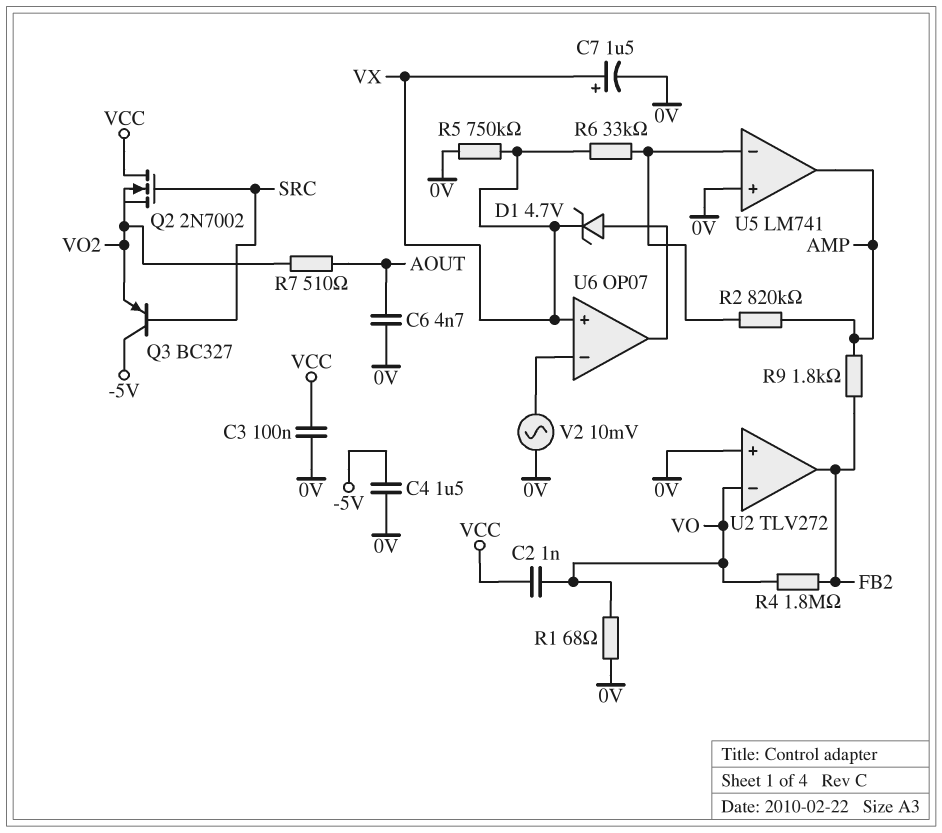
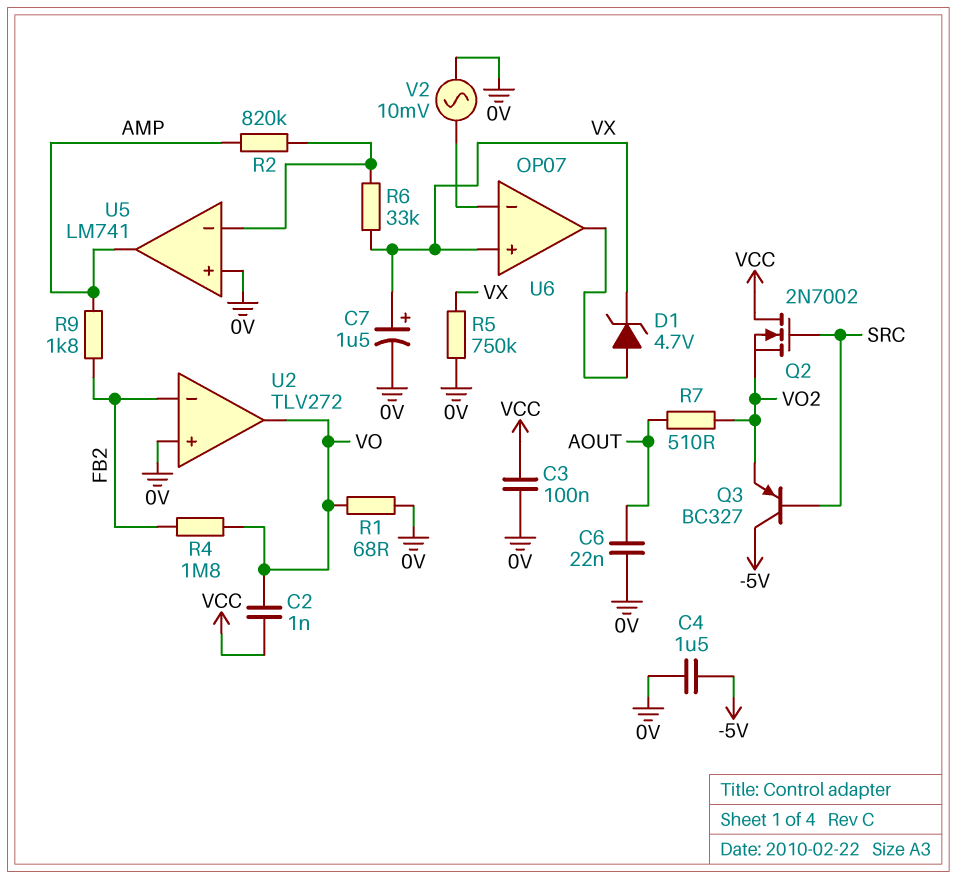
C6: 4.7nF (0V, AOUT) -> 22nF (0V, AOUT)
U2 pin in-: VO -> FB2
U2 pin out: FB2 -> VO

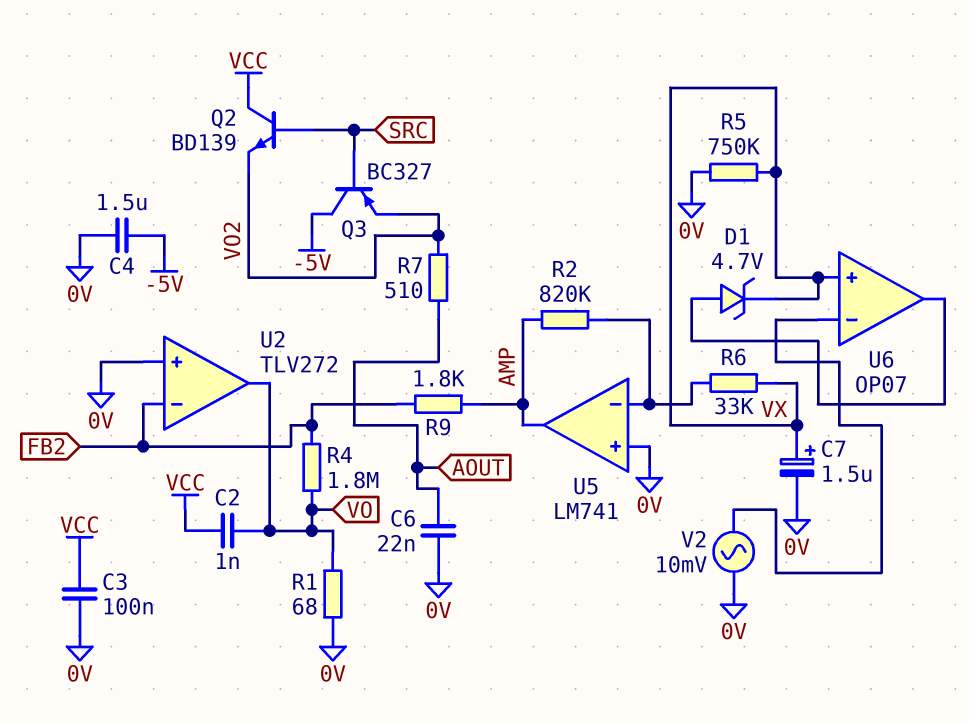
Q2: NMOS 2N7002 (G SRC, D VCC, S VO2) -> NPN BD139 (B SRC, C VCC, E VO2)

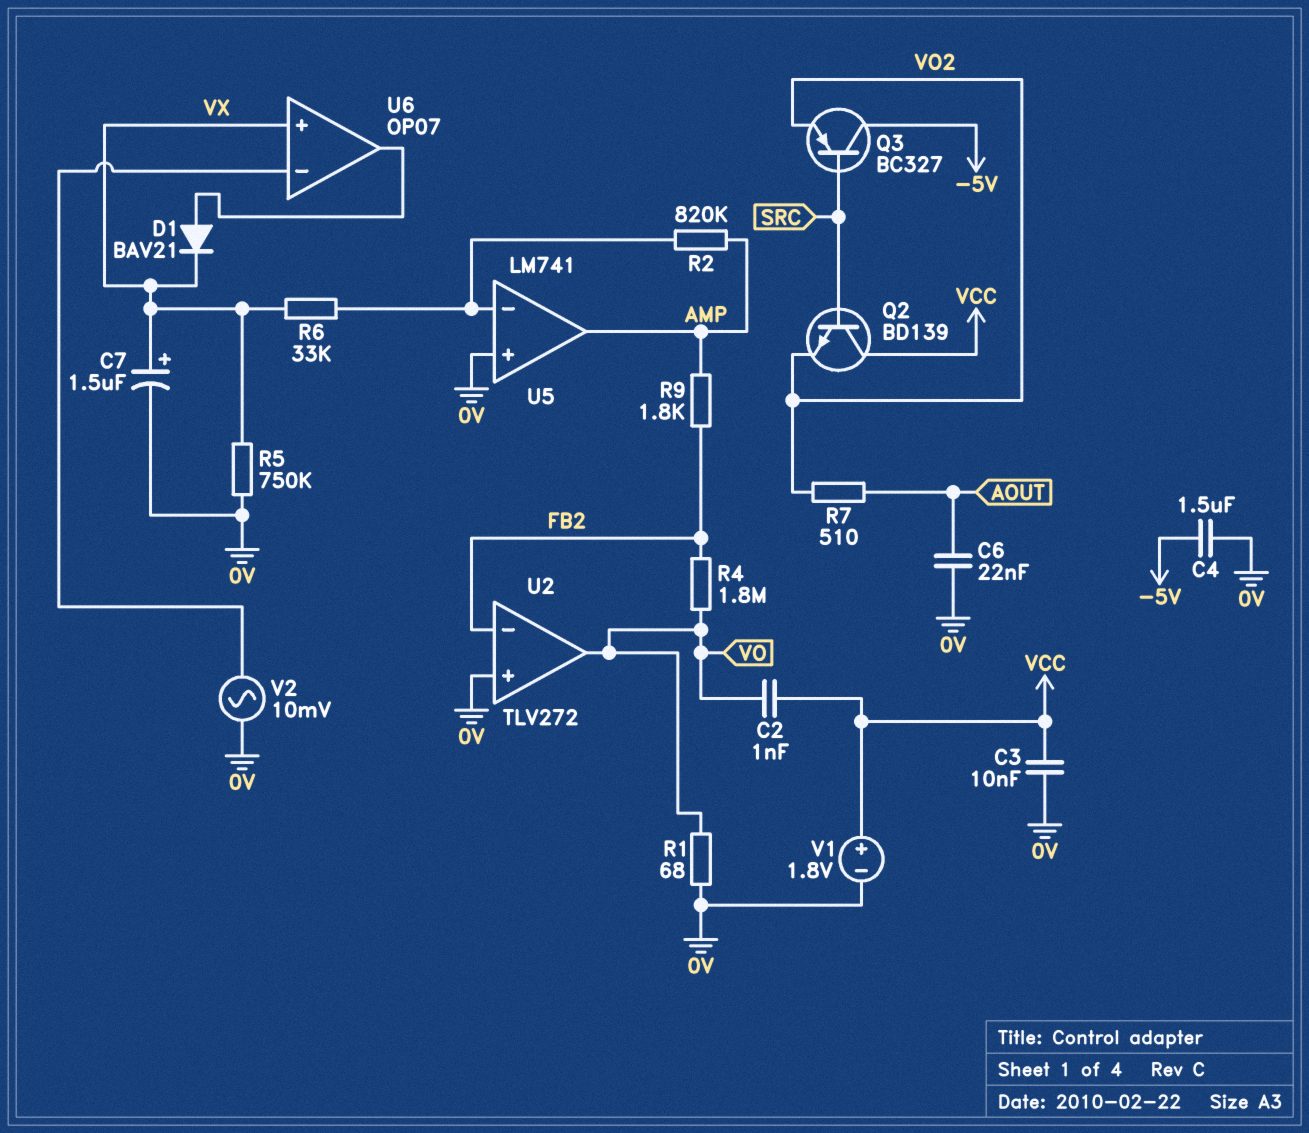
C3: 100nF (0V, VCC) -> 10nF (0V, VCC)
D1: zener 4.7V (A U6/out, K VX) -> diode BAV21 (A U6/out, K VX)
V1: none -> 1.8V (plus VCC, minus 0V)

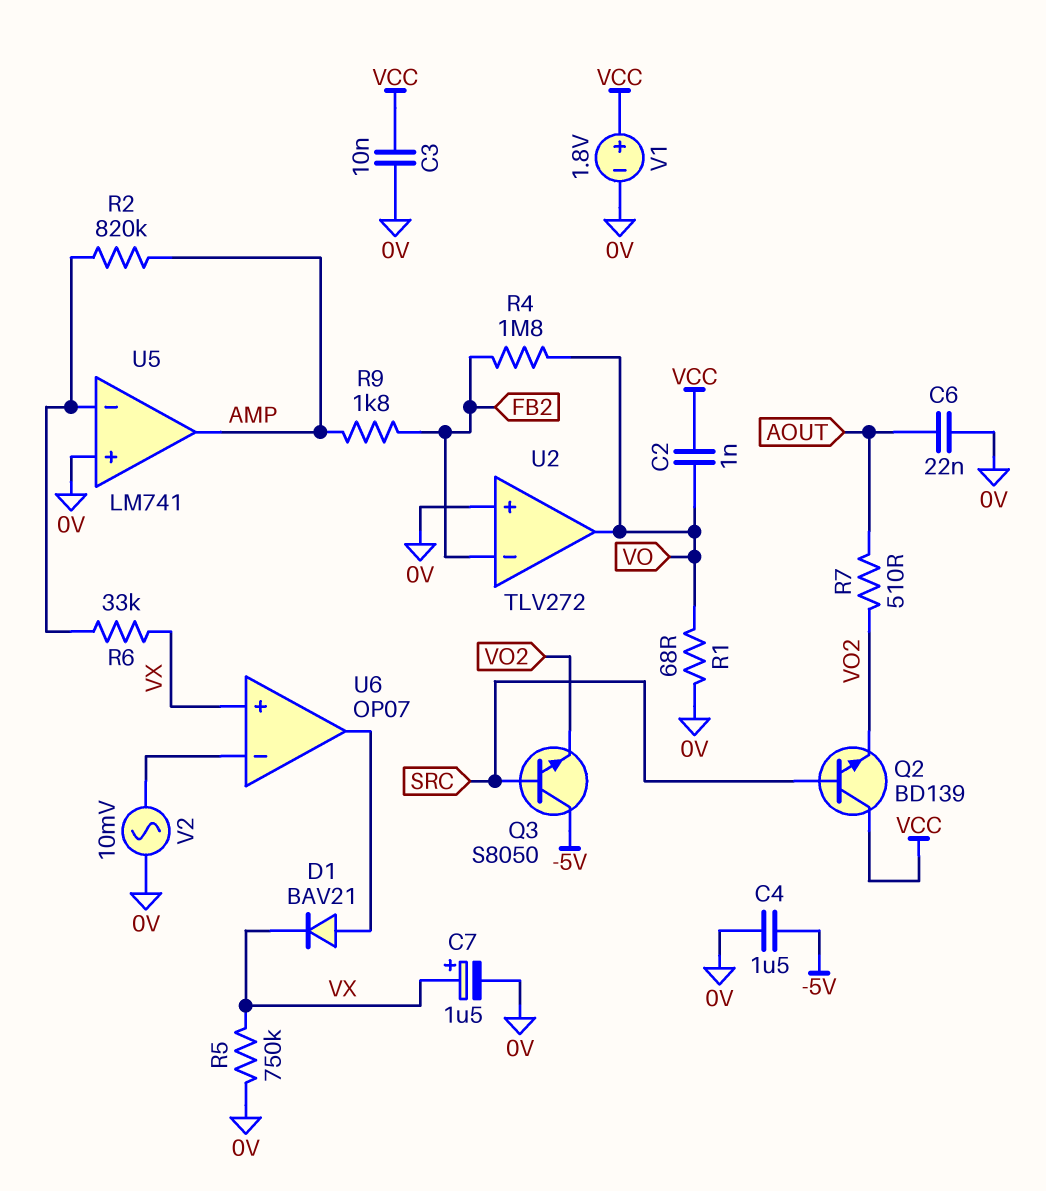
Q3: PNP BC327 (B SRC, C -5V, E VO2) -> NPN S8050 (B SRC, C -5V, E VO2)

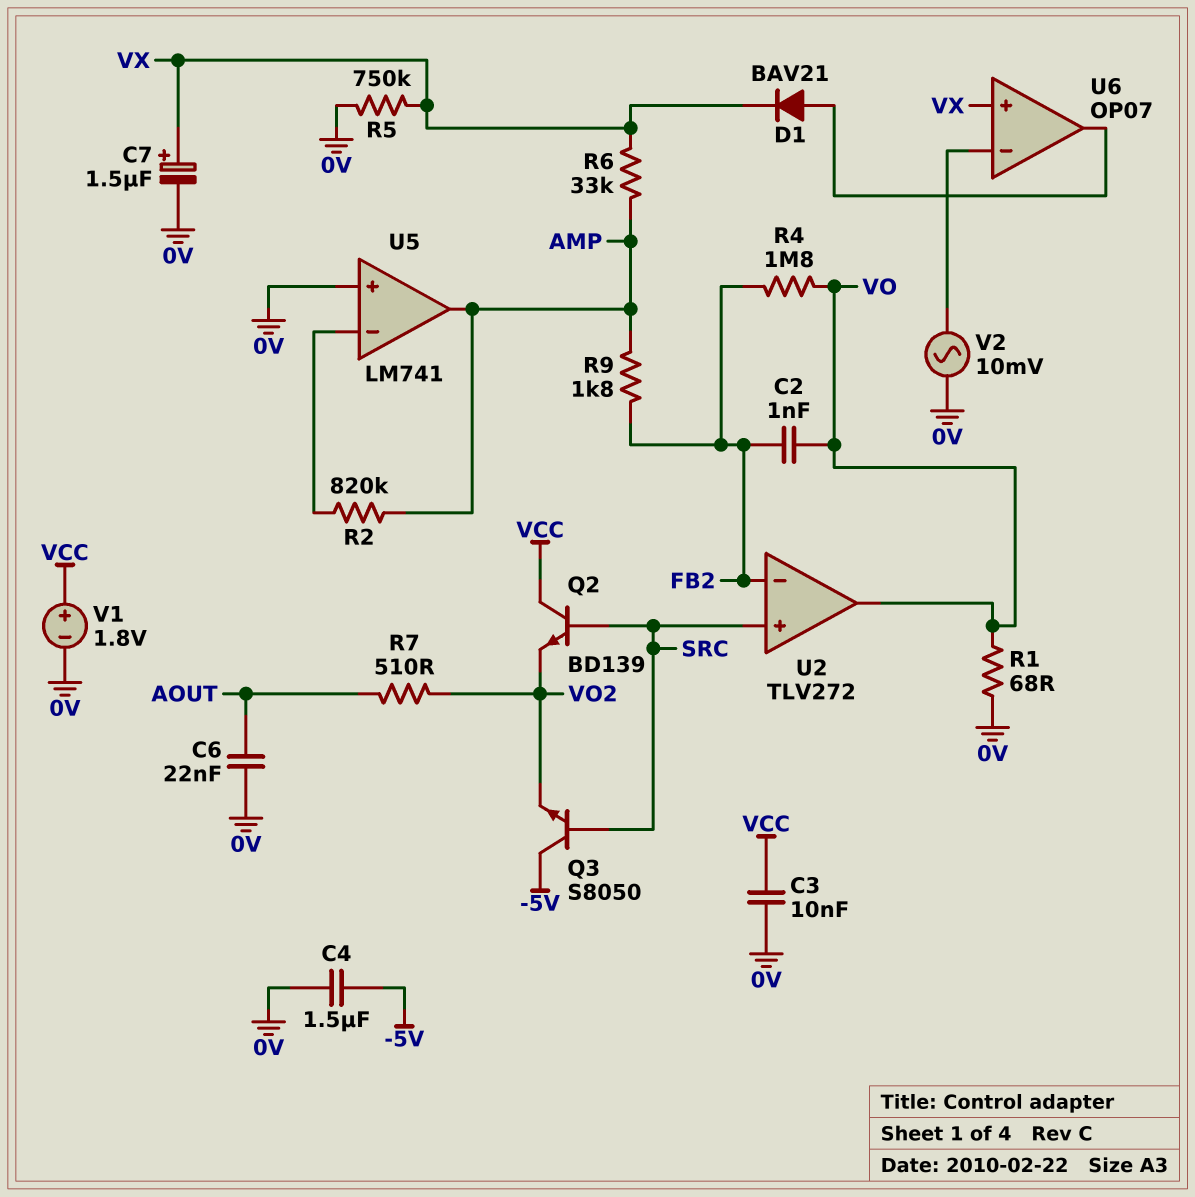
C2: 1nF (VCC, VO) -> 1nF (FB2, VO)
R6: 33k (U5/in-, VX) -> 33k (AMP, VX)
U2 pin in+: 0V -> SRC

